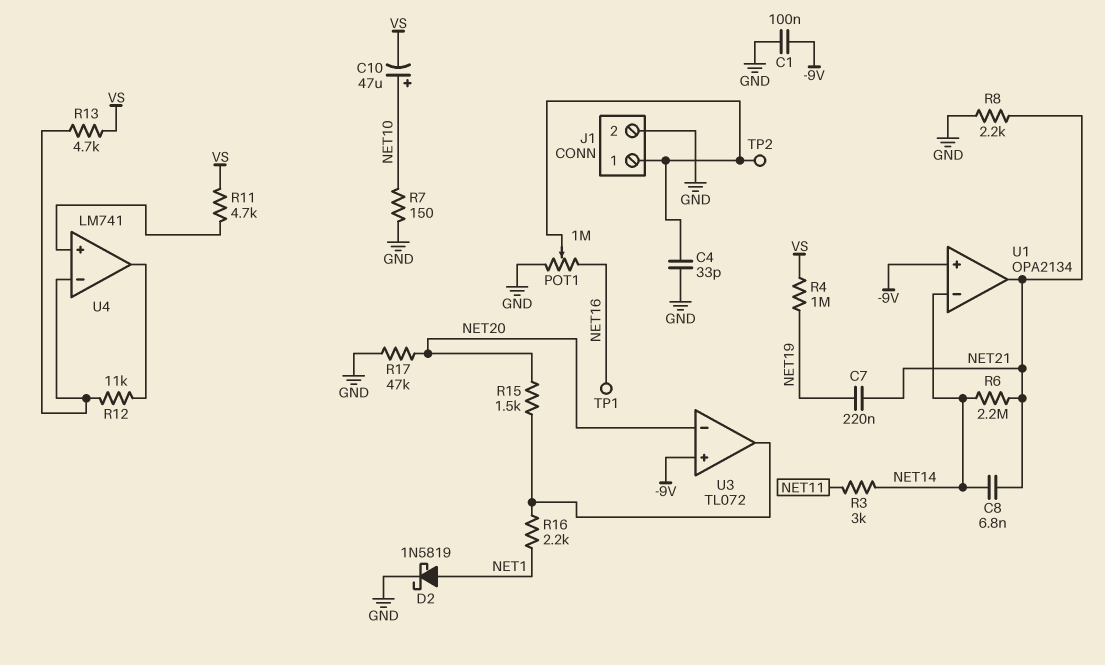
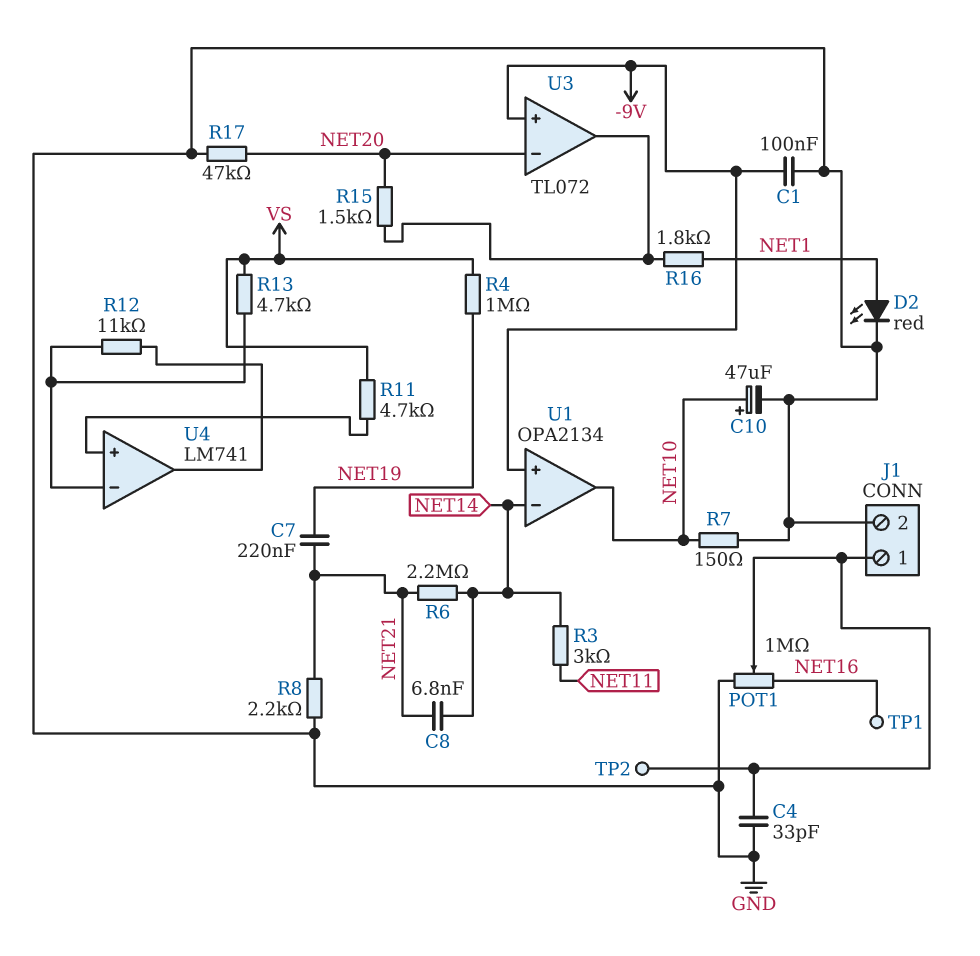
C10: 47uF (plus NET10, minus VS) -> 47uF (plus NET10, minus GND)
D2: schottky 1N5819 (A NET1, K GND) -> LED red (A NET1, K GND)
R16: 2.2k (NET1, U3/out) -> 1.8k (NET1, U3/out)
U1 pin out: NET21 -> NET10

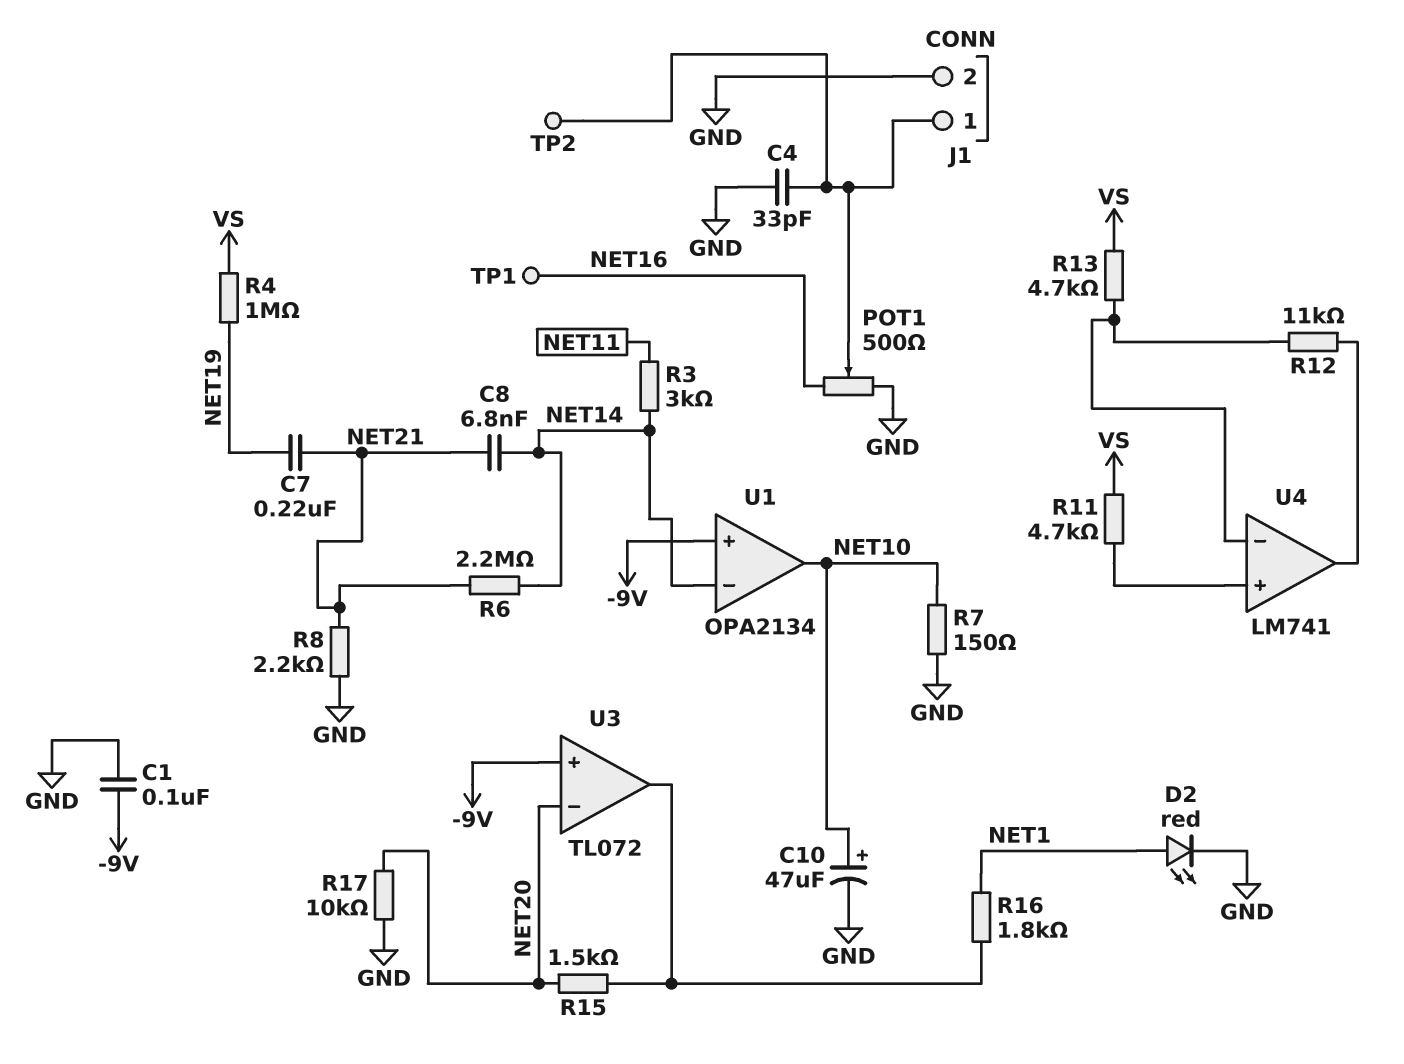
POT1: 1M (GND, NET16, wiper J1/1) -> 500 (GND, NET16, wiper J1/1)
R17: 47k (GND, NET20) -> 10k (GND, NET20)

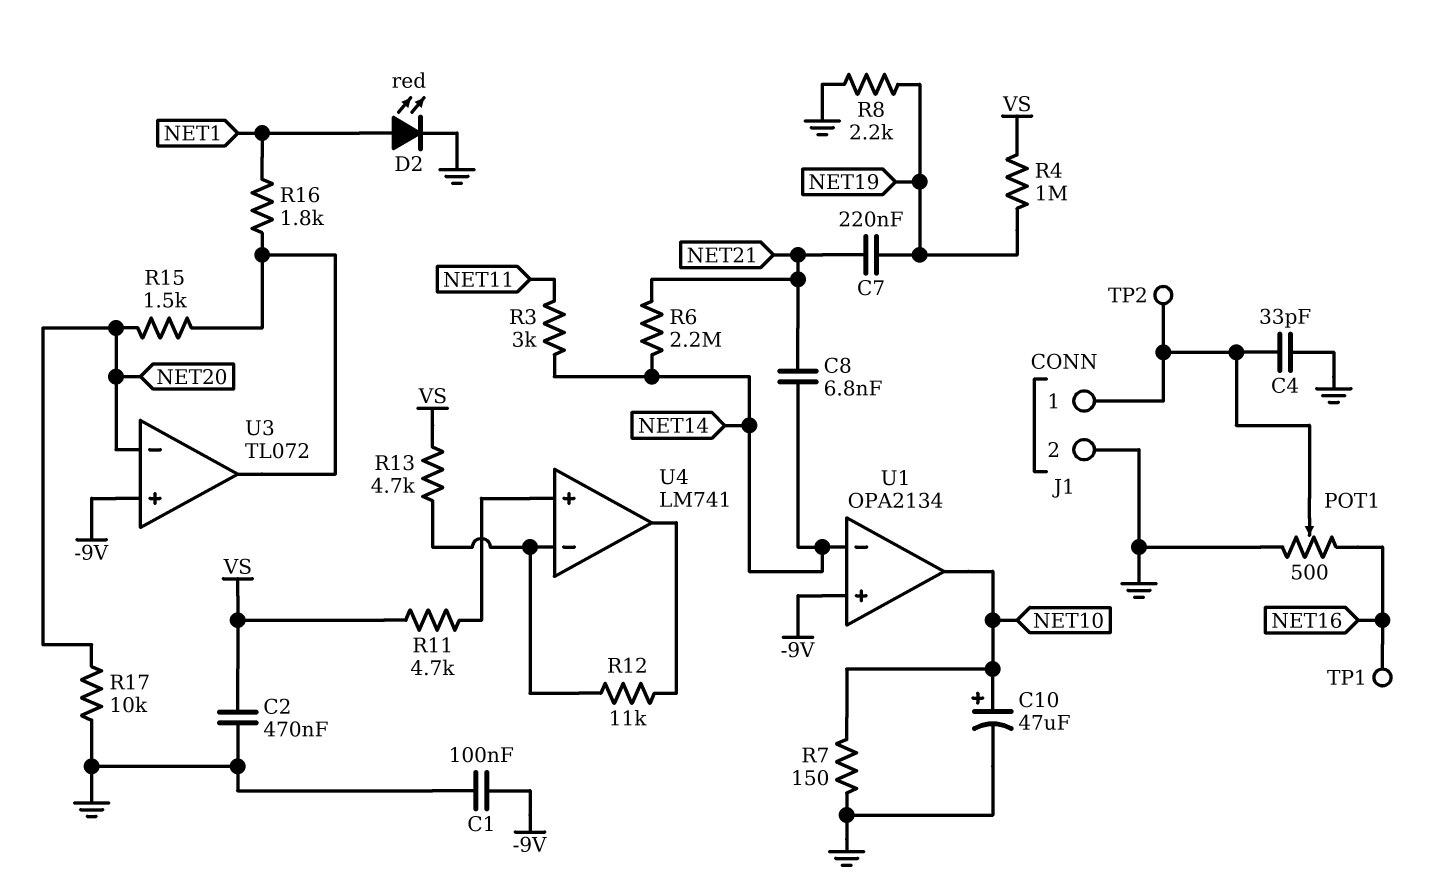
C2: none -> 470nF (GND, VS)
R8: 2.2k (GND, NET21) -> 2.2k (GND, NET19)

